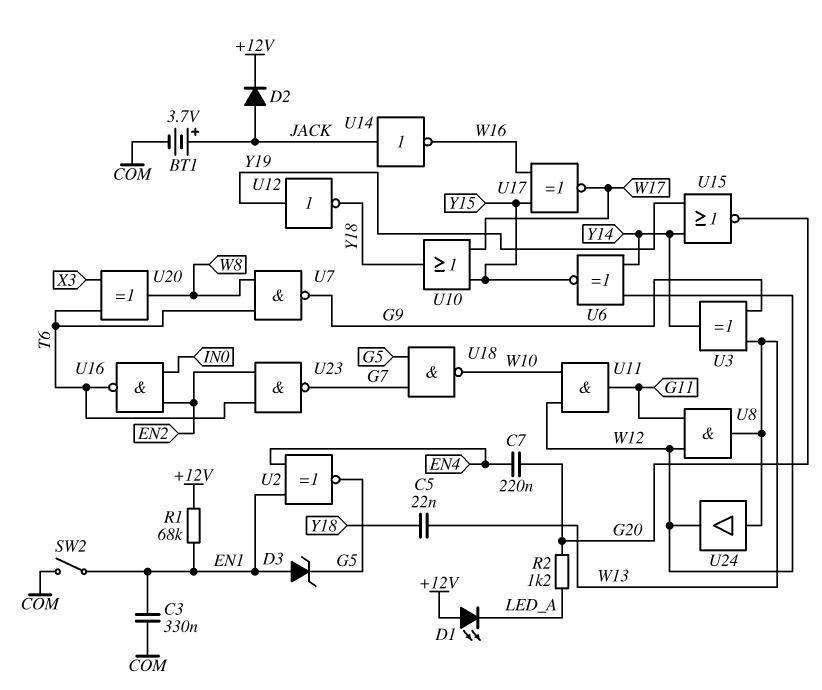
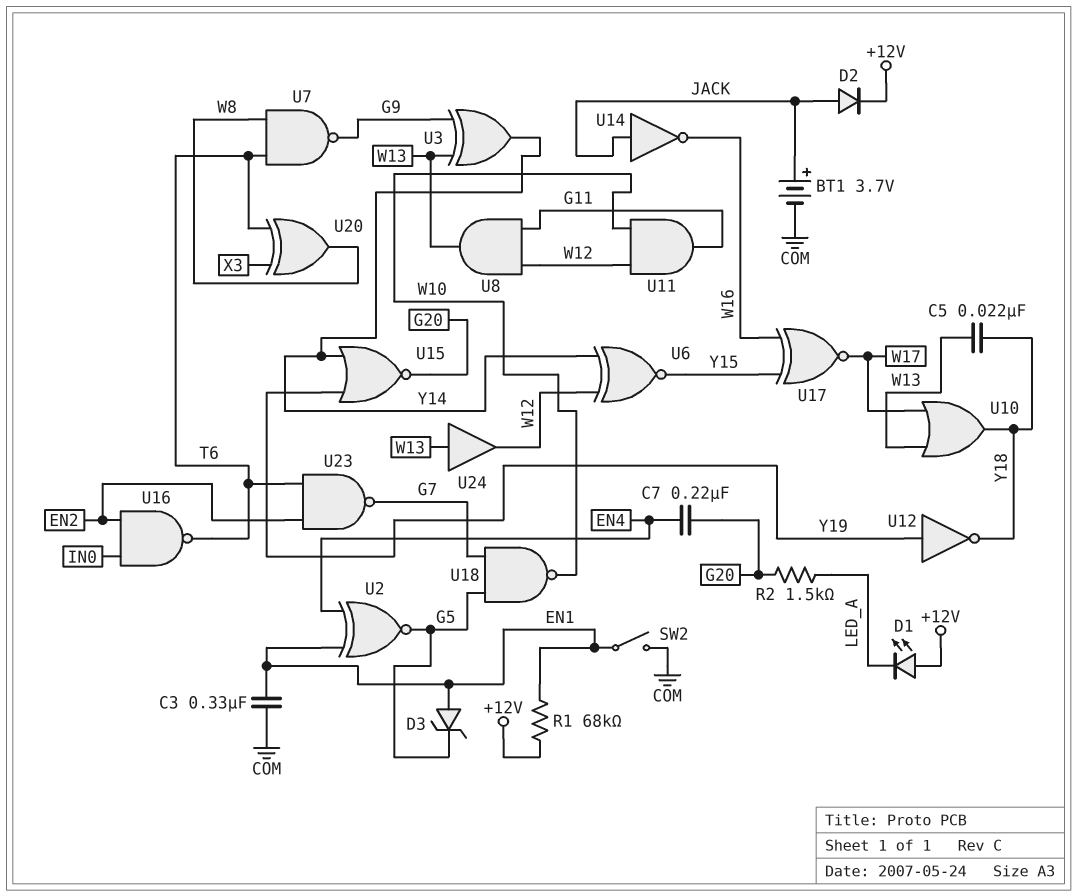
R2: 1.2k (G20, LED_A) -> 1.5k (G20, LED_A)
U10: OR (in W17, in Y15, out Y18) -> OR (in W13, in W17, out Y18)

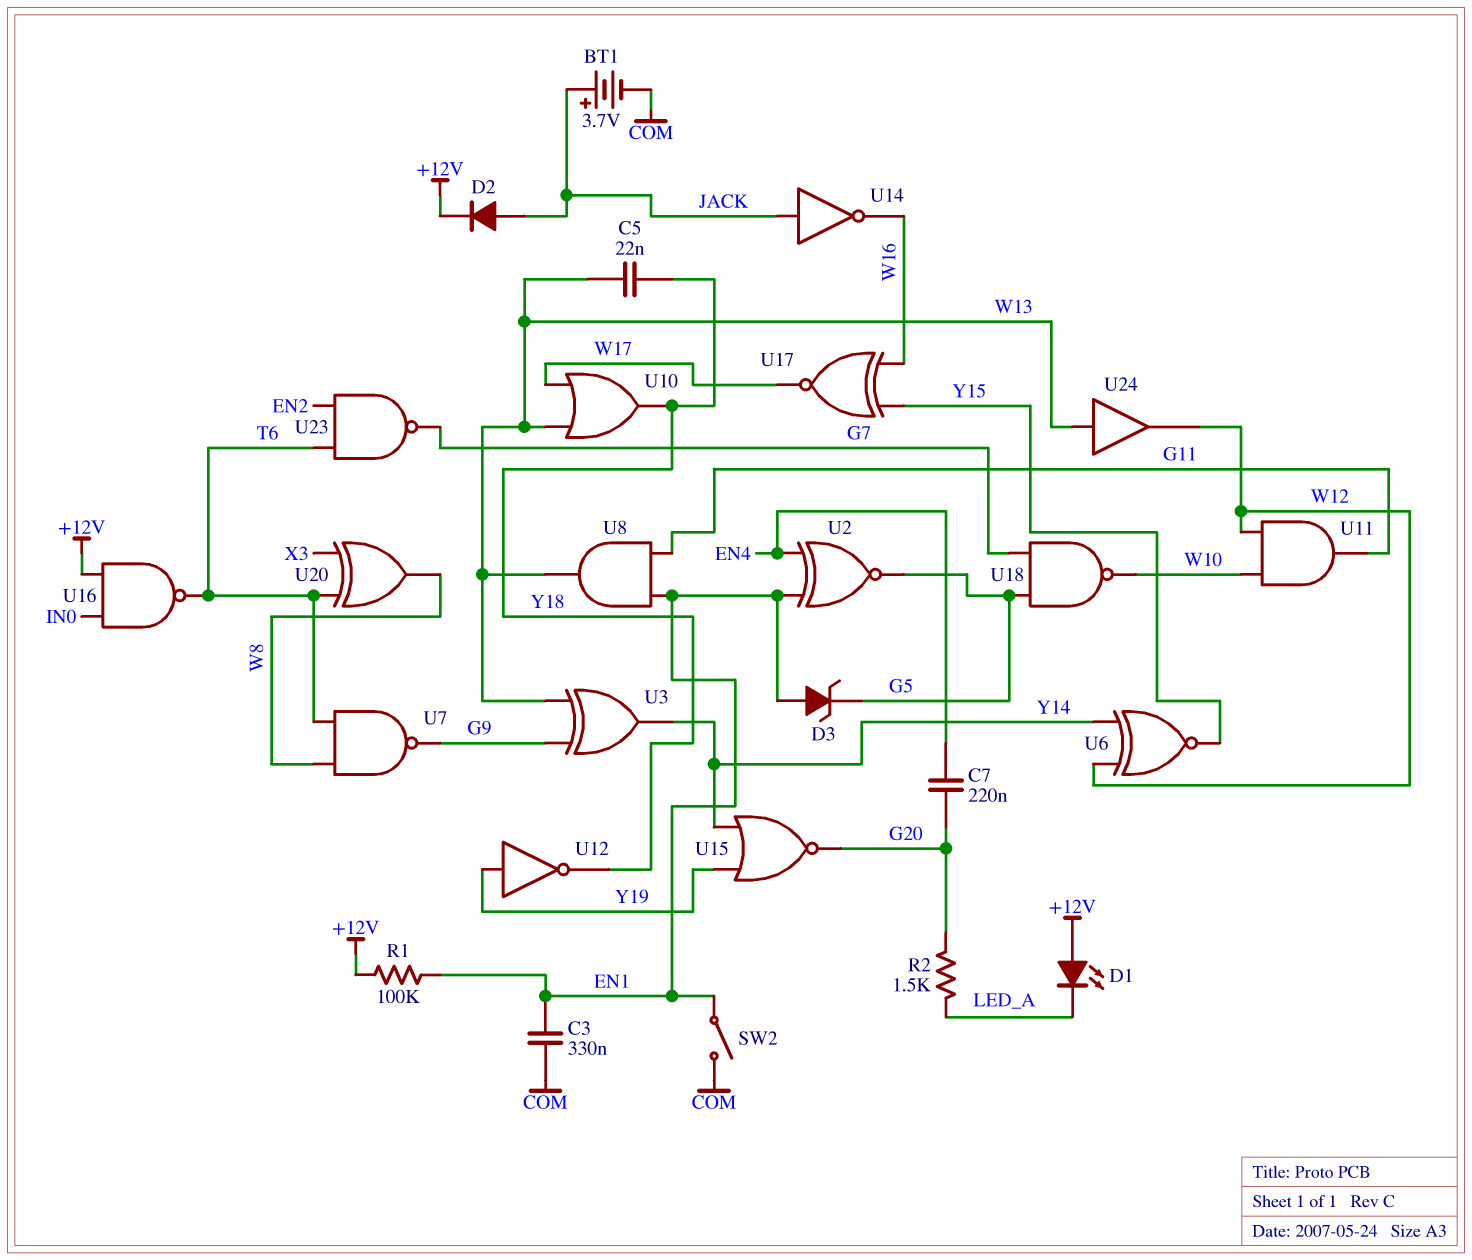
R1: 68k (+12V, EN1) -> 100k (+12V, EN1)
U8: AND (in G11, in W12, out W13) -> AND (in EN1, in G11, out W13)
U16: NAND (in EN2, in IN0, out T6) -> NAND (in +12V, in IN0, out T6)

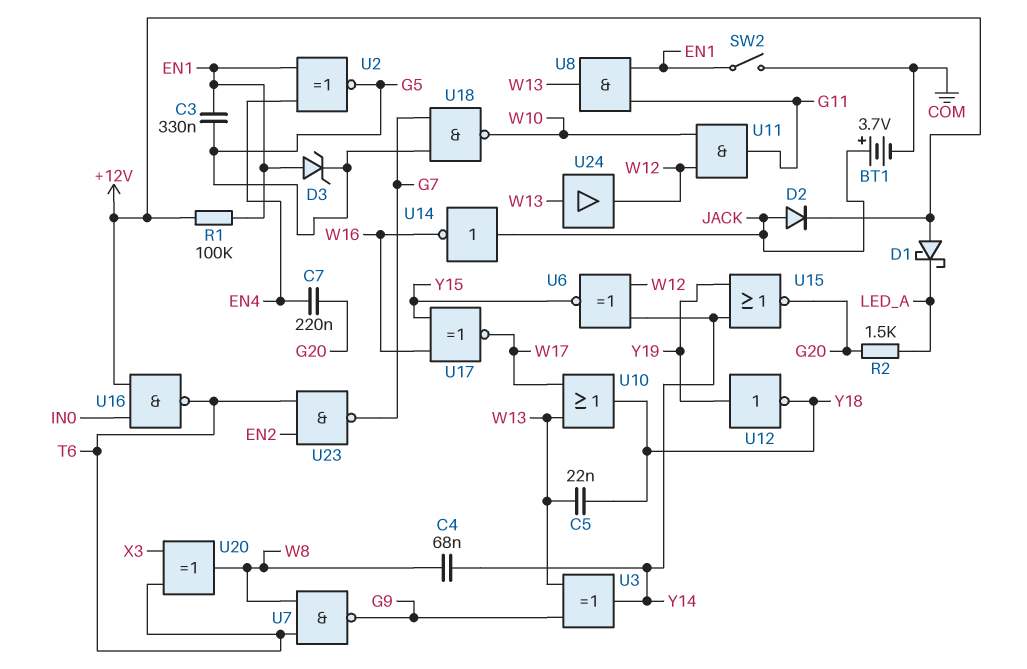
C3: 330nF (COM, EN1) -> 330nF (EN1, G5)
C4: none -> 68nF (W8, Y14)
D1: LED (A +12V, K LED_A) -> schottky (A +12V, K LED_A)

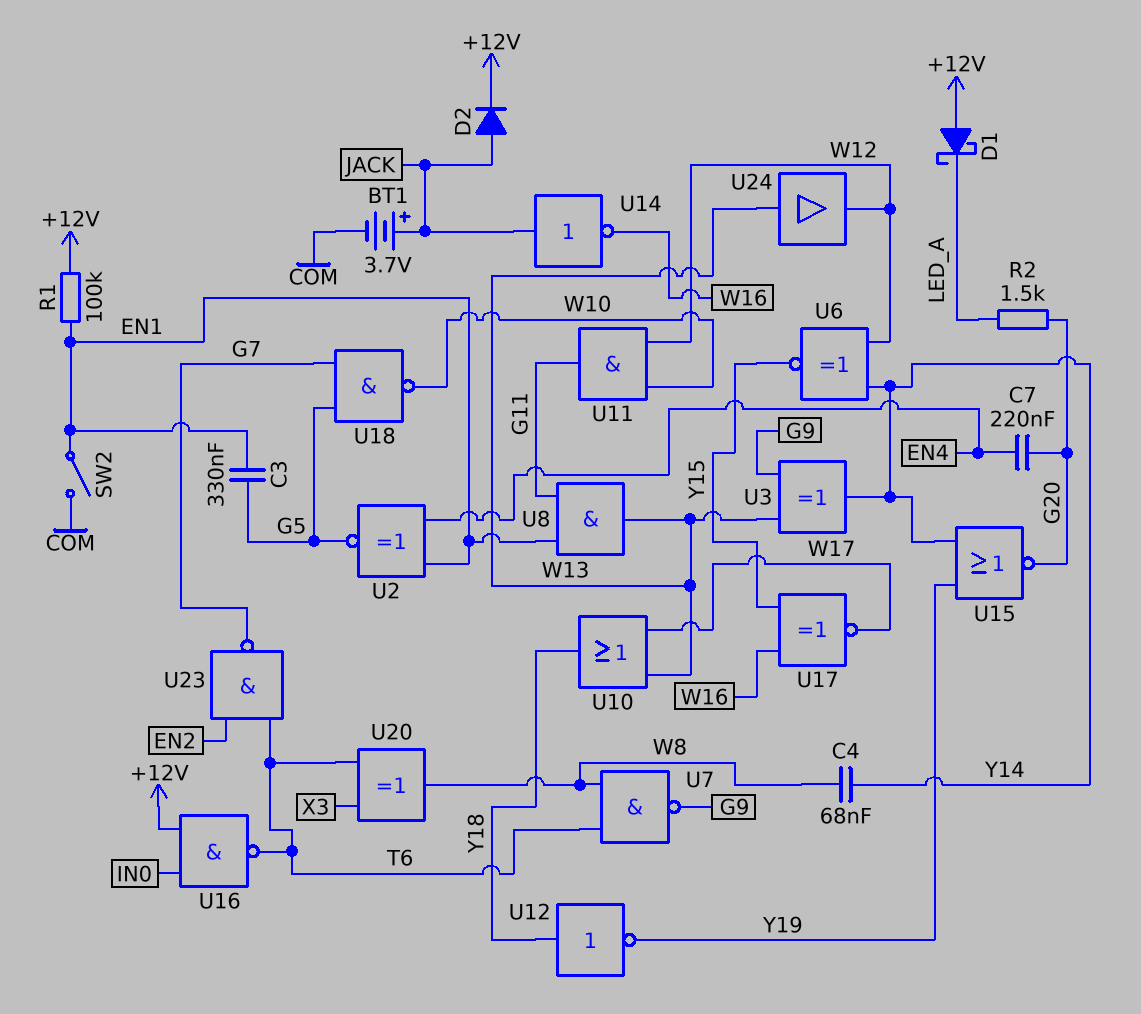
C5: 22nF (W13, Y18) -> none
D3: zener (A EN1, K G5) -> none
U12: NOT (in Y19, out Y18) -> NOT (in Y18, out Y19)

